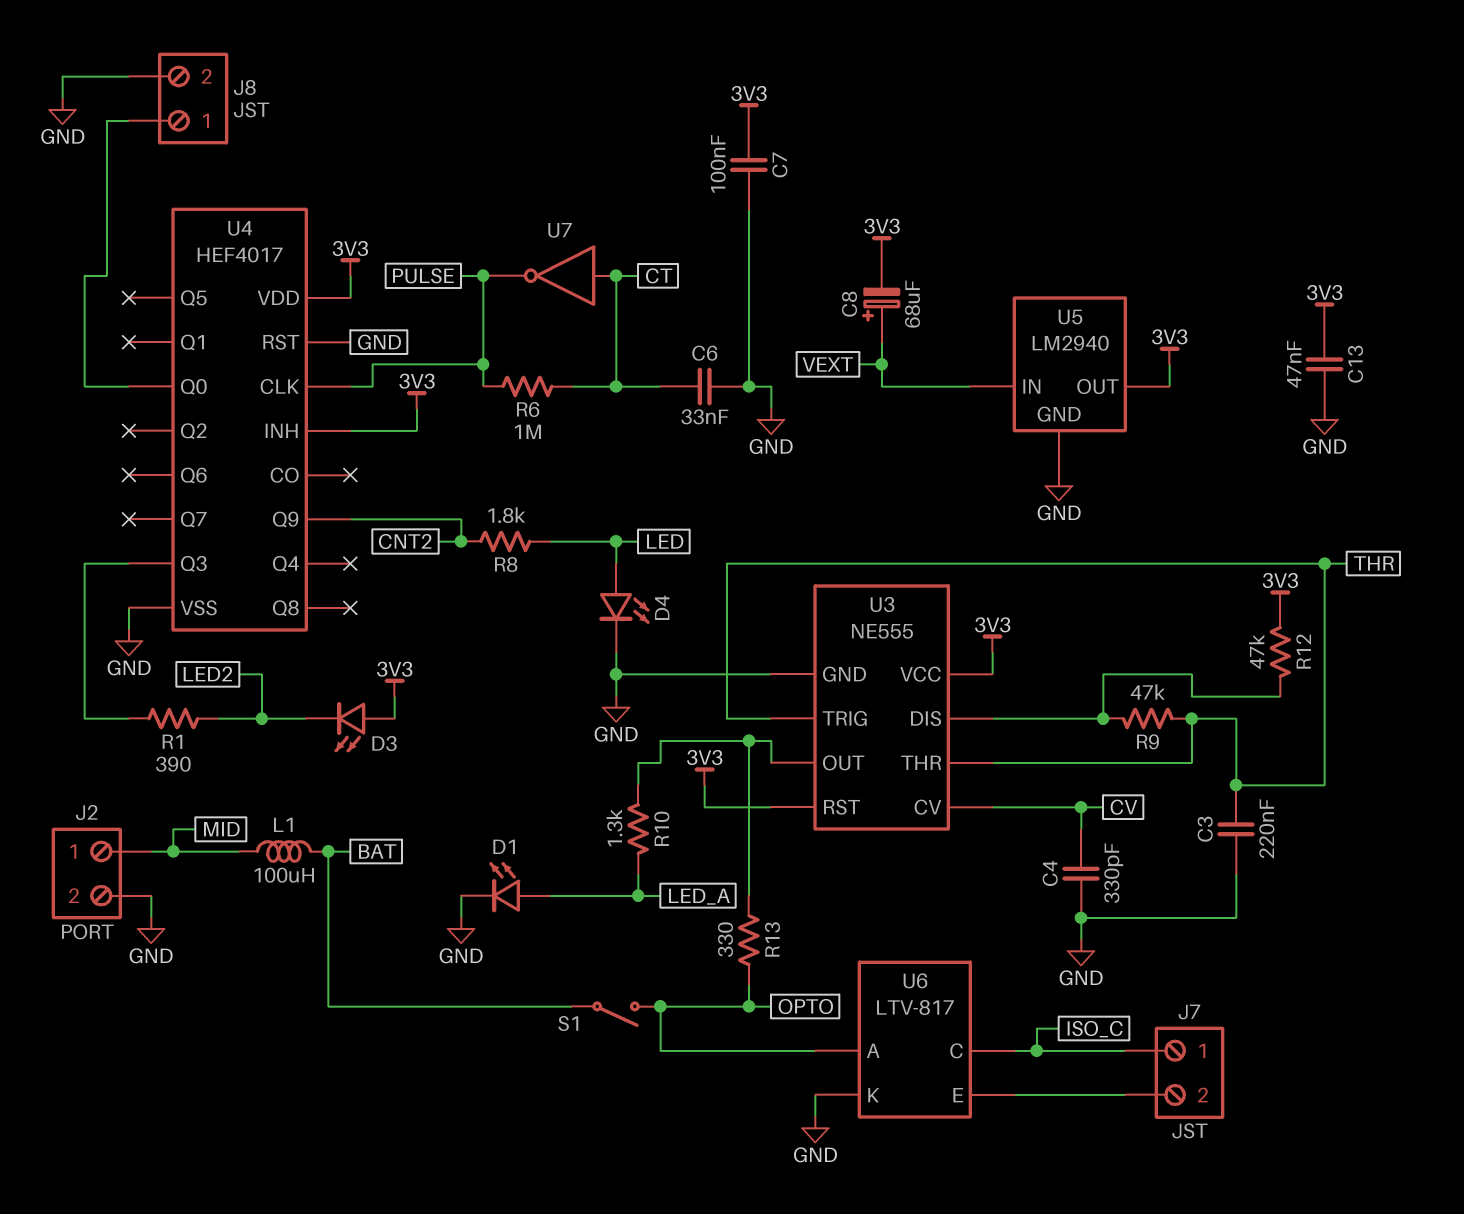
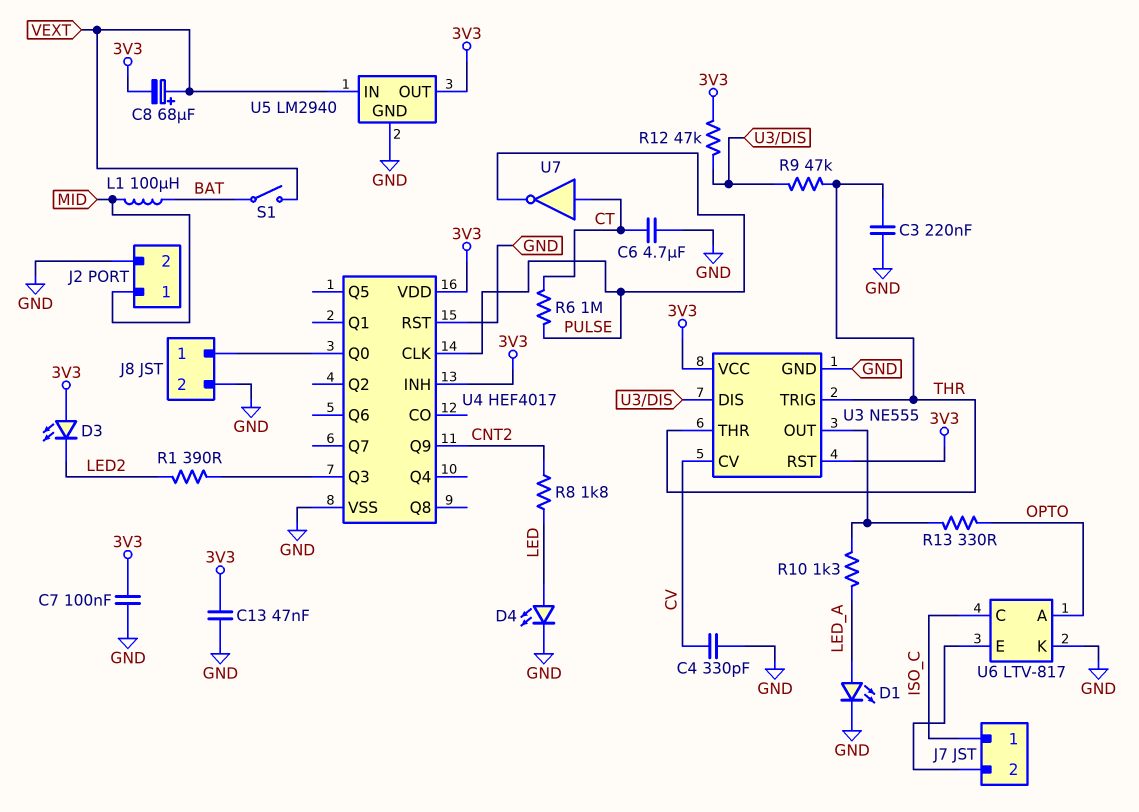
C6: 33nF (CT, GND) -> 4.7uF (CT, GND)
S1: switch (BAT, OPTO) -> switch (BAT, VEXT)

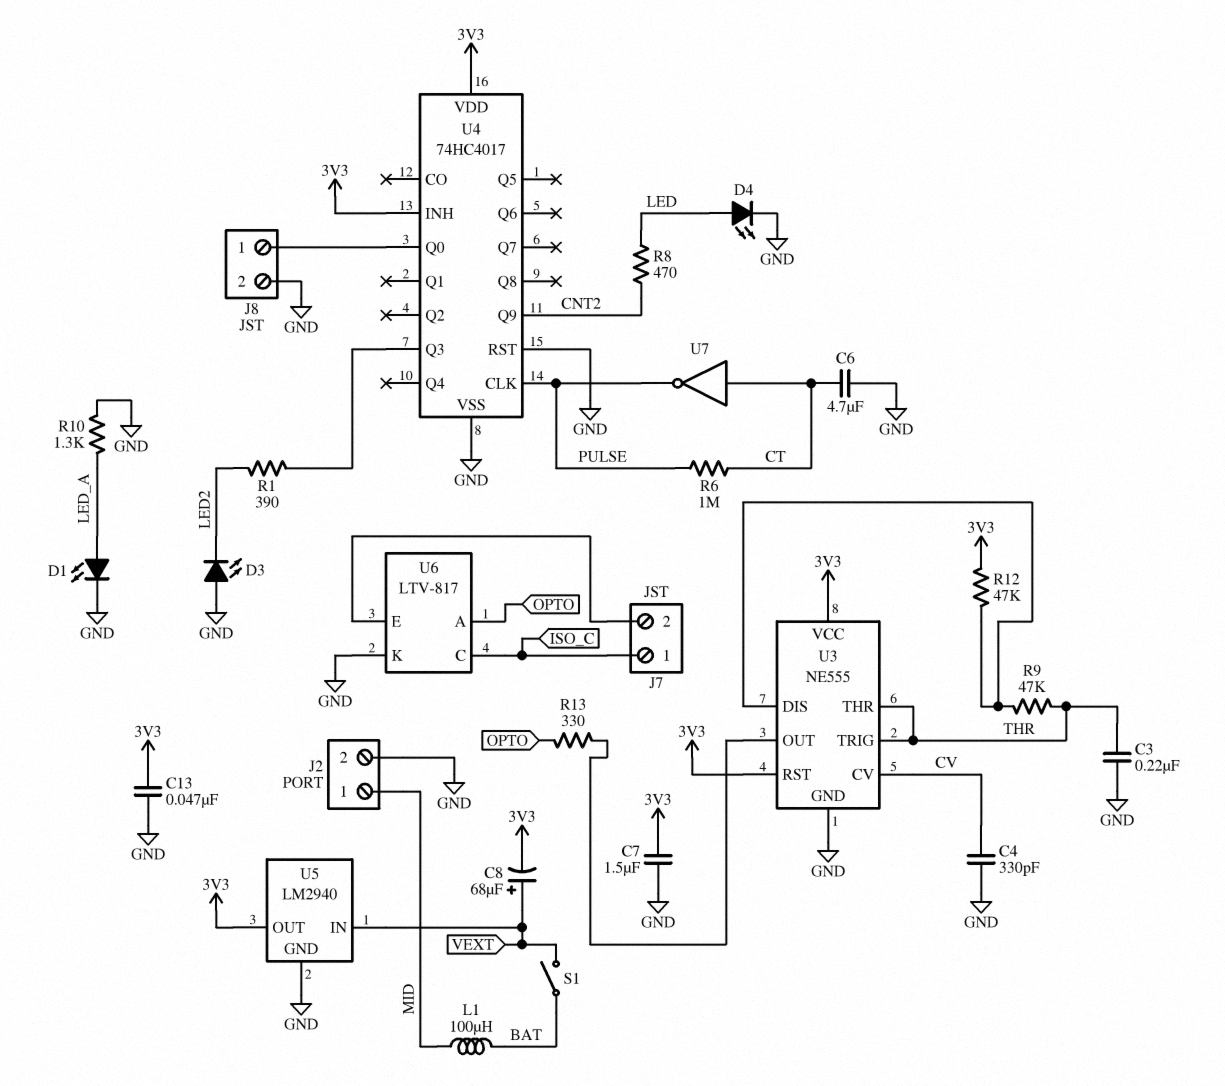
C7: 100nF (3V3, GND) -> 1.5uF (3V3, GND)
D3: LED (A 3V3, K LED2) -> LED (A GND, K LED2)
R8: 1.8k (CNT2, LED) -> 470 (CNT2, LED)
R10: 1.3k (LED_A, U3/OUT) -> 1.3k (GND, LED_A)
U4: HEF4017 -> 74HC4017

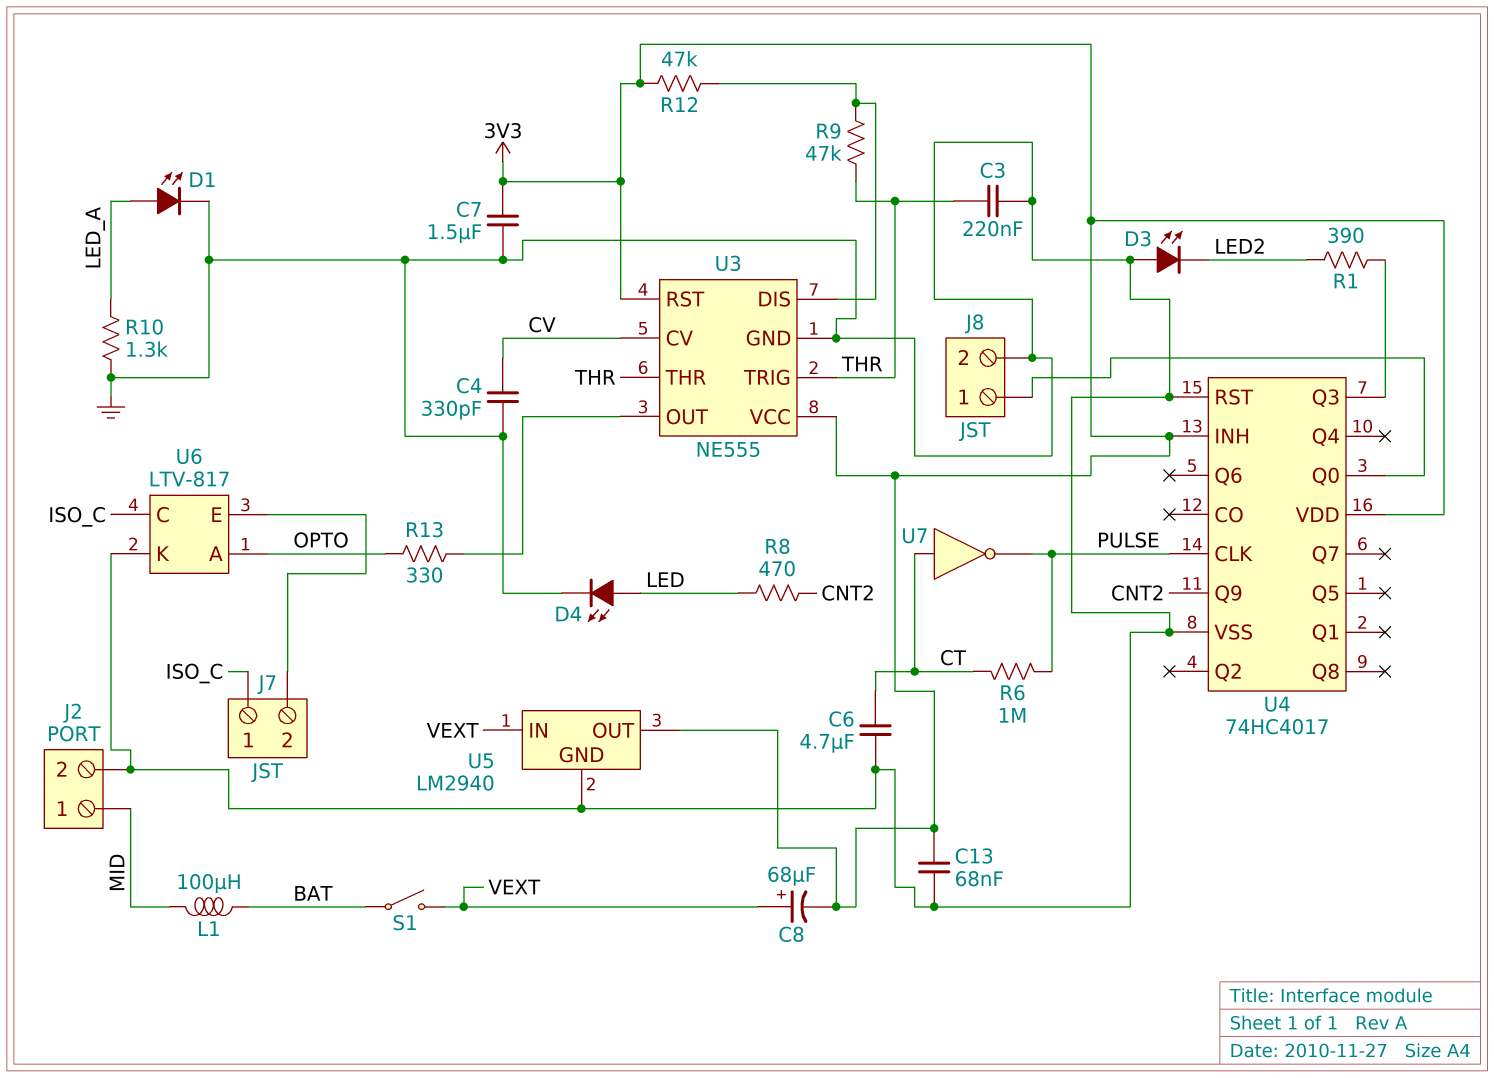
C13: 47nF (3V3, GND) -> 68nF (3V3, GND)

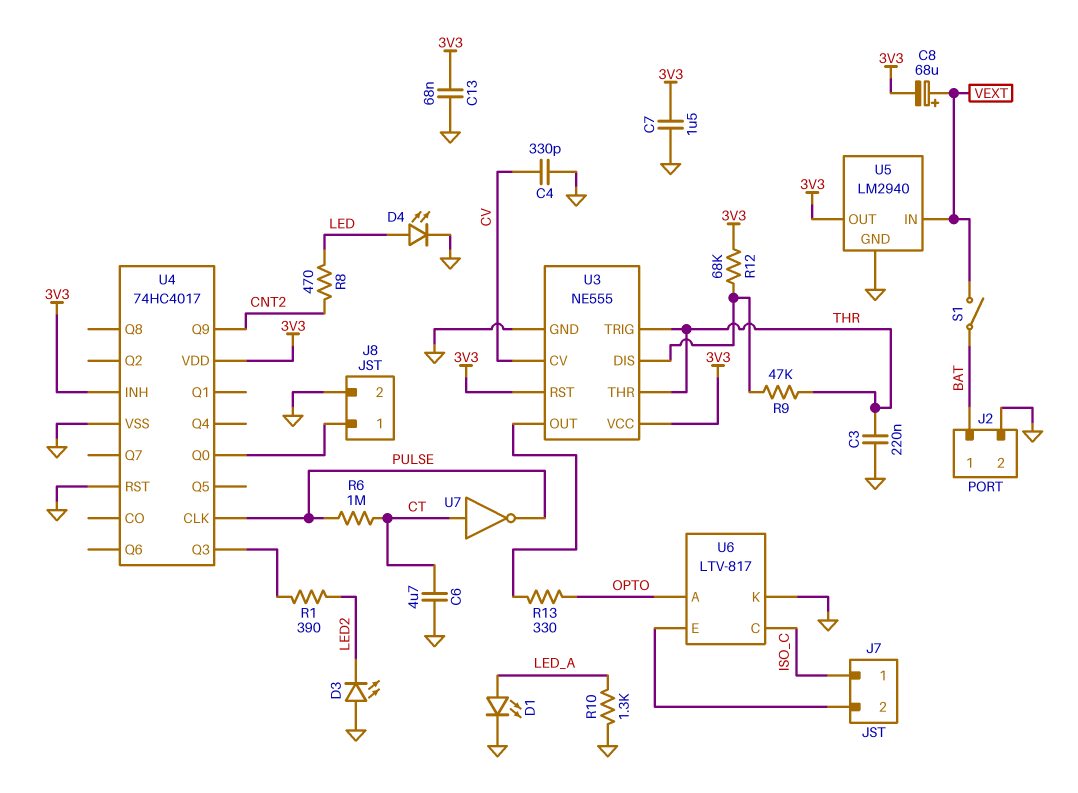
J2 pin 1: MID -> BAT
L1: 100uH (BAT, MID) -> none
R12: 47k (3V3, U3/DIS) -> 68k (3V3, U3/DIS)

